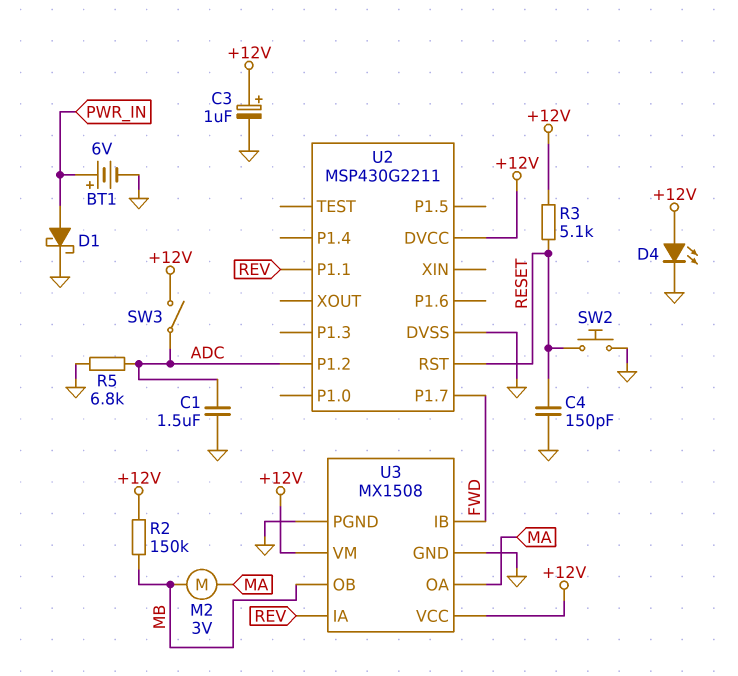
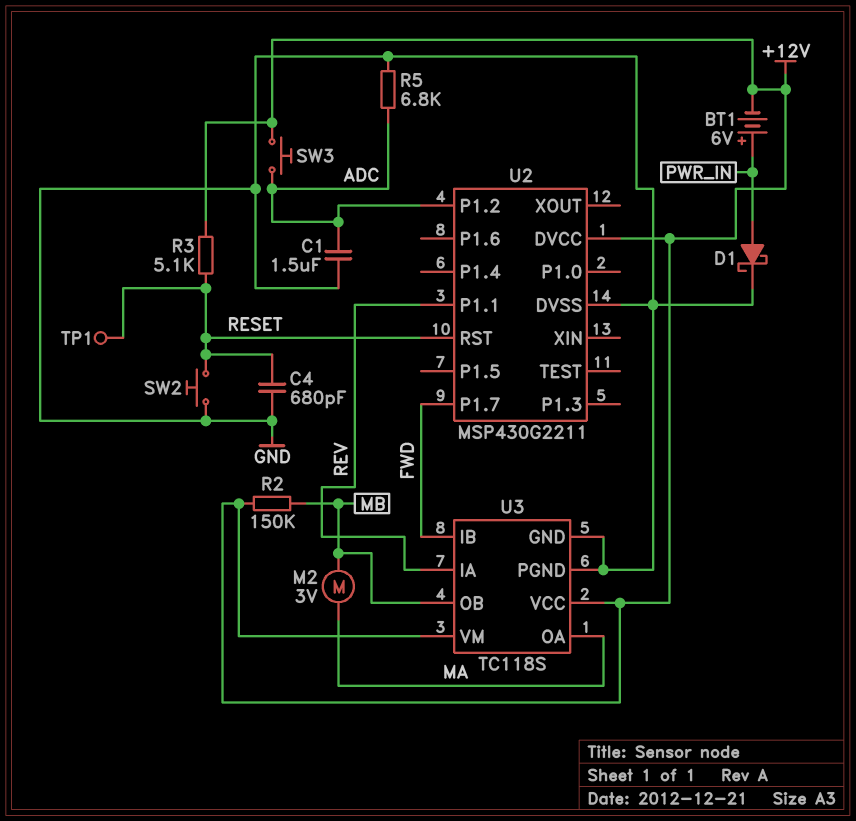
BT1: 6V (plus PWR_IN, minus GND) -> 6V (plus PWR_IN, minus +12V)
C3: 1uF (plus +12V, minus GND) -> none
C4: 150pF (GND, RESET) -> 680pF (GND, RESET)
D4: LED (A +12V, K GND) -> none
SW3: switch (+12V, ADC) -> button (+12V, ADC)
TP1: none -> test point (RESET)
U3: MX1508 -> TC118S

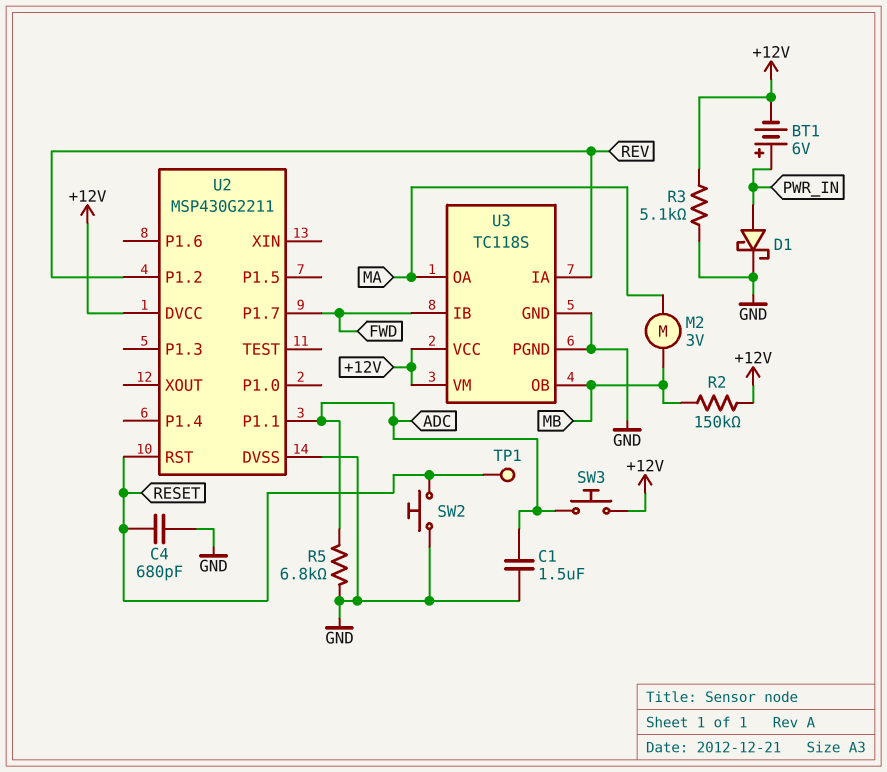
R3: 5.1k (+12V, RESET) -> 5.1k (+12V, GND)
U2 pin P1.1: REV -> ADC
U2 pin P1.2: ADC -> REV

